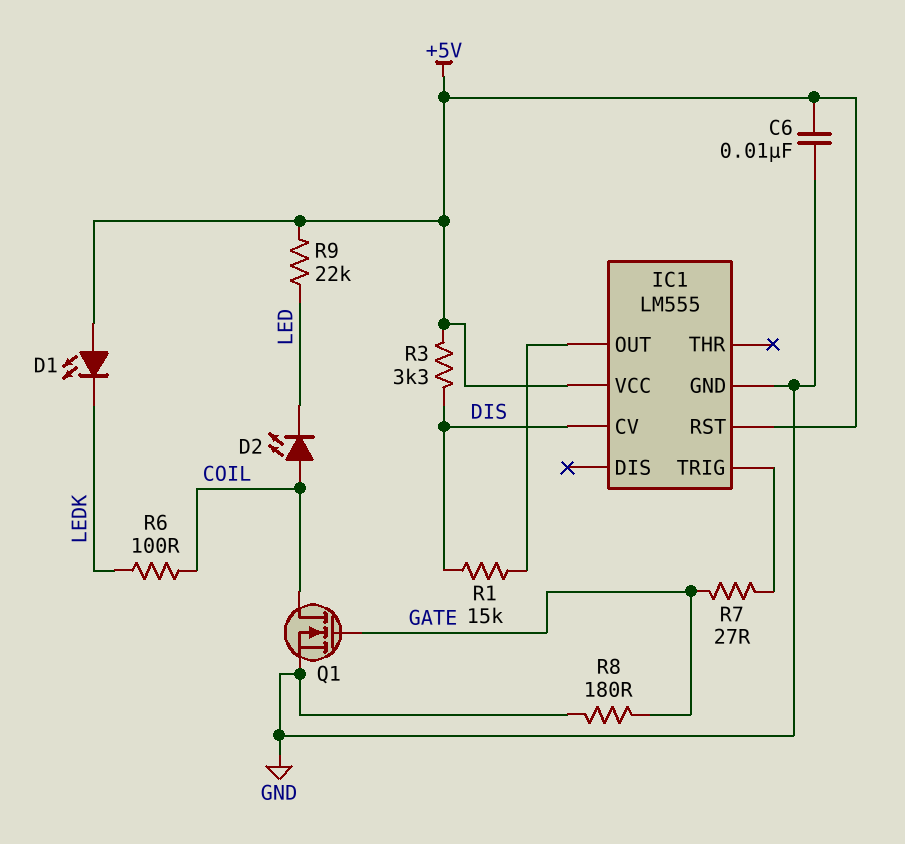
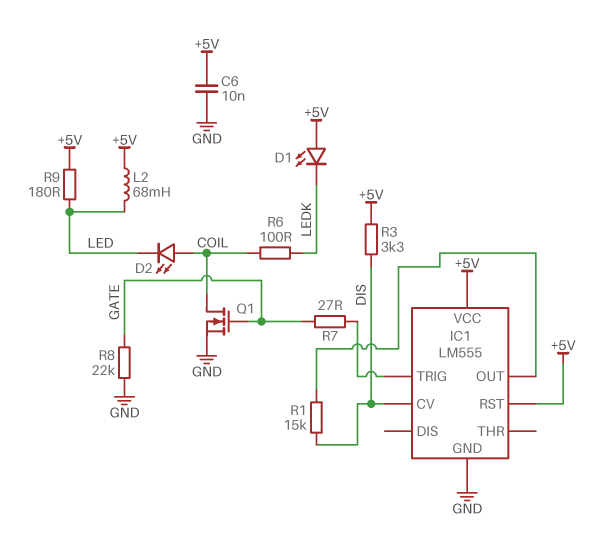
L2: none -> 68mH (+5V, LED)
R8: 180 (GATE, GND) -> 22k (GATE, GND)
R9: 22k (+5V, LED) -> 180 (+5V, LED)

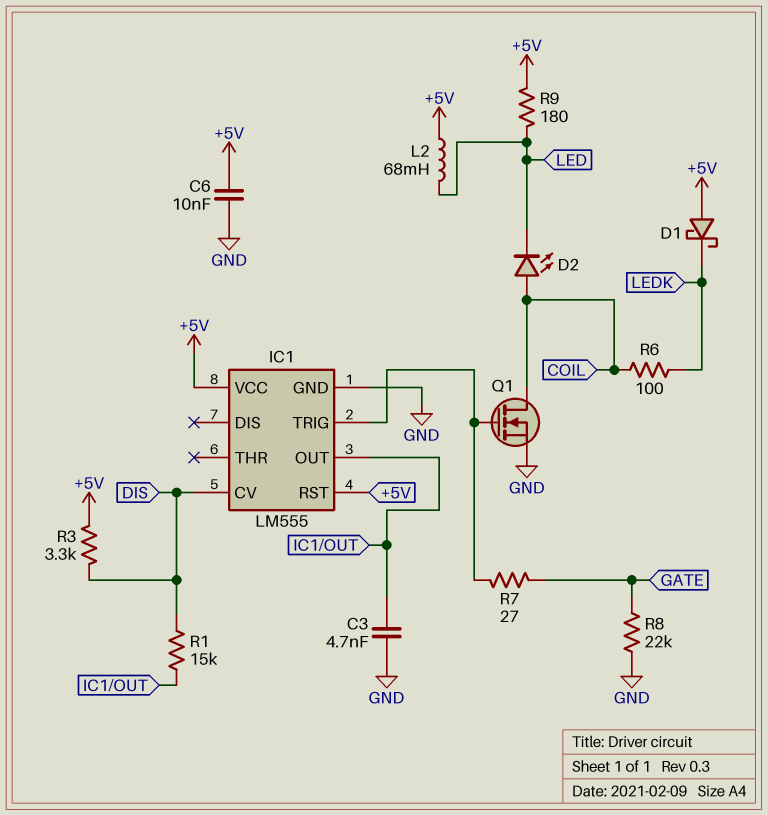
C3: none -> 4.7nF (GND, IC1/OUT)
D1: LED (A +5V, K LEDK) -> schottky (A +5V, K LEDK)
Q1: NMOS (G GATE, D COIL, S GND) -> NMOS (G IC1/TRIG, D COIL, S GND)

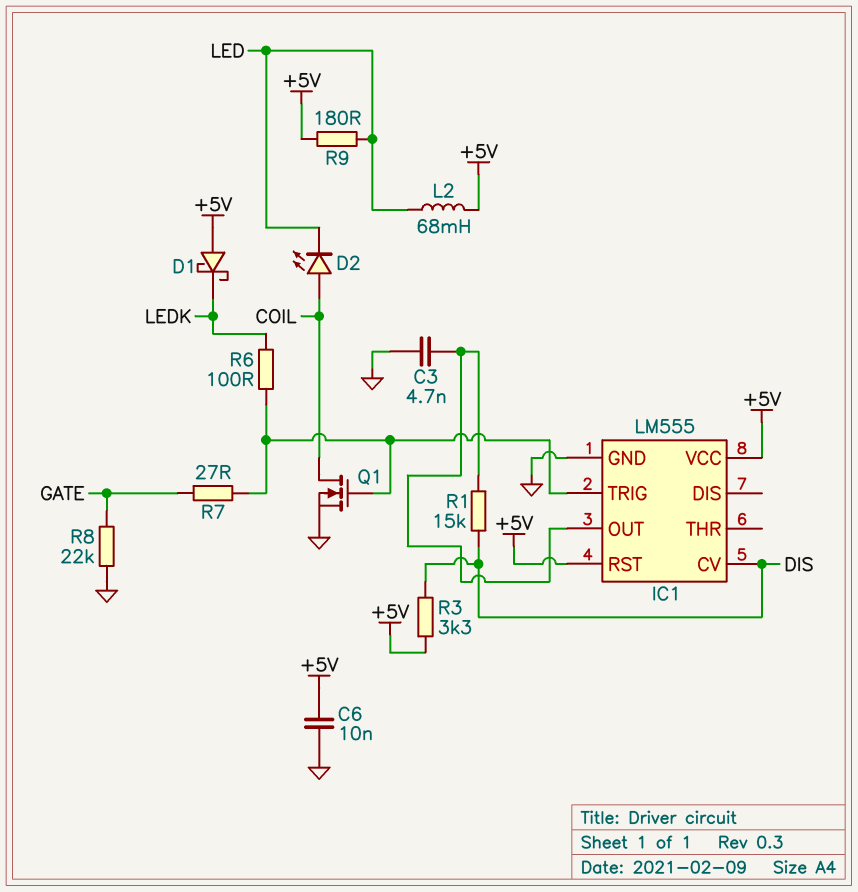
R6: 100 (COIL, LEDK) -> 100 (IC1/TRIG, LEDK)

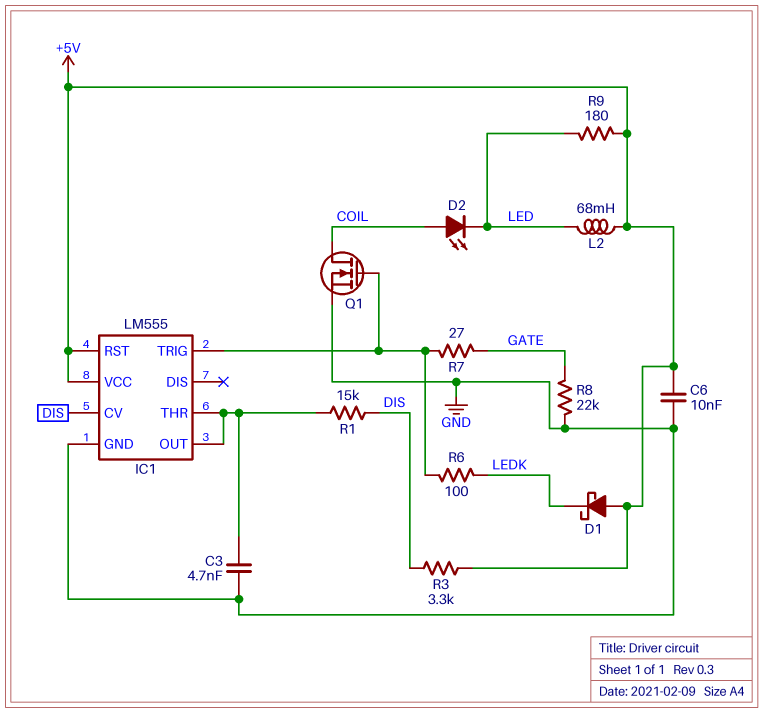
IC1 pin THR: none -> IC1/OUT

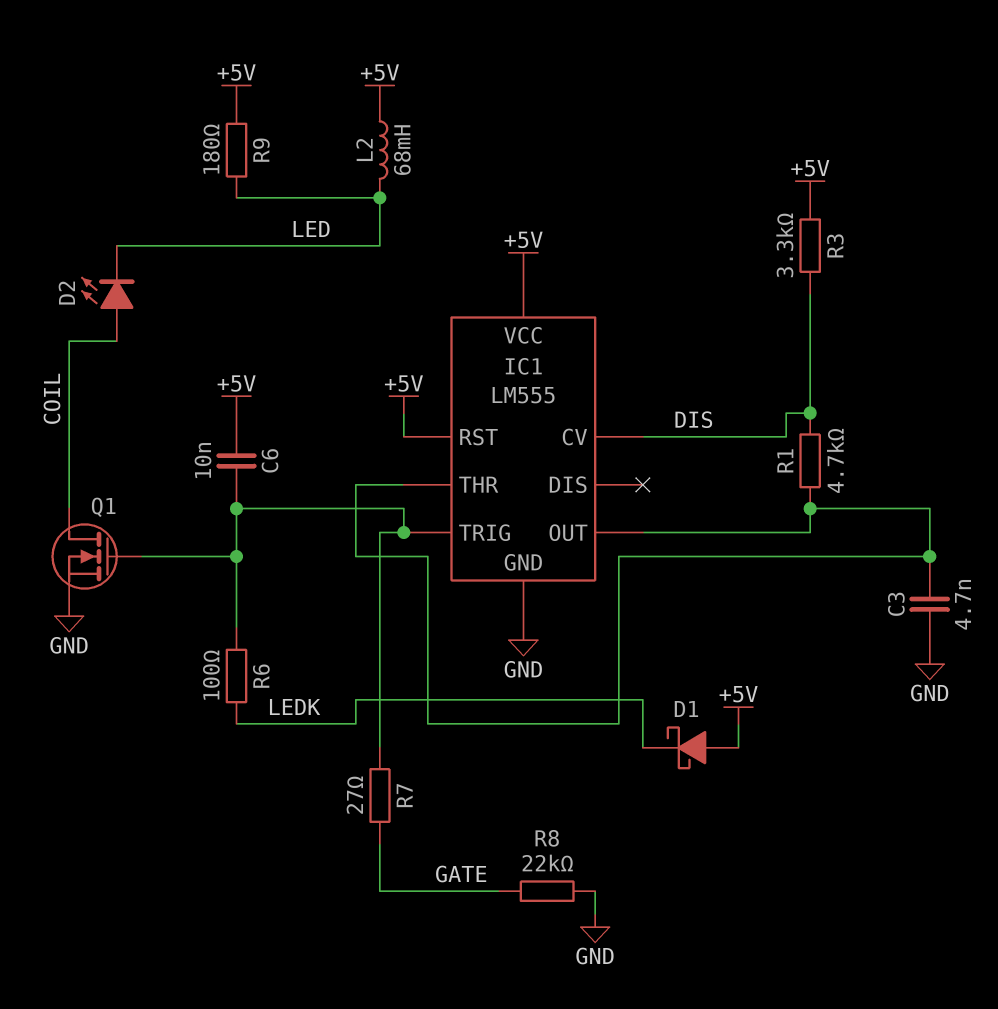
C6: 10nF (+5V, GND) -> 10nF (+5V, IC1/TRIG)
R1: 15k (DIS, IC1/OUT) -> 4.7k (DIS, IC1/OUT)

